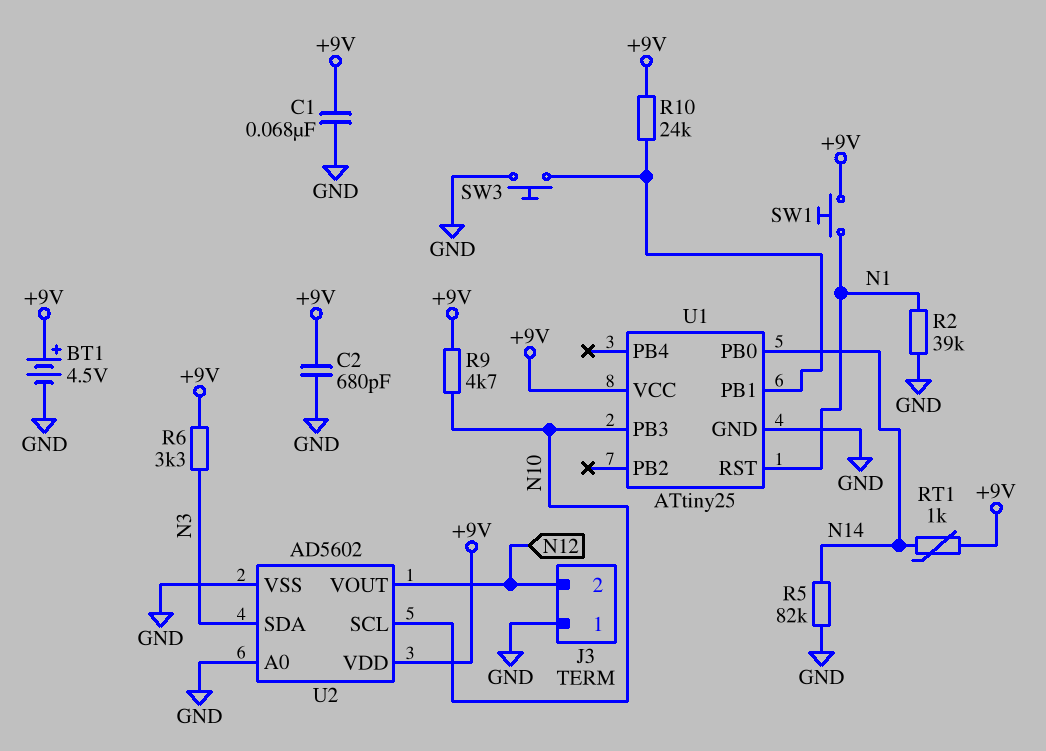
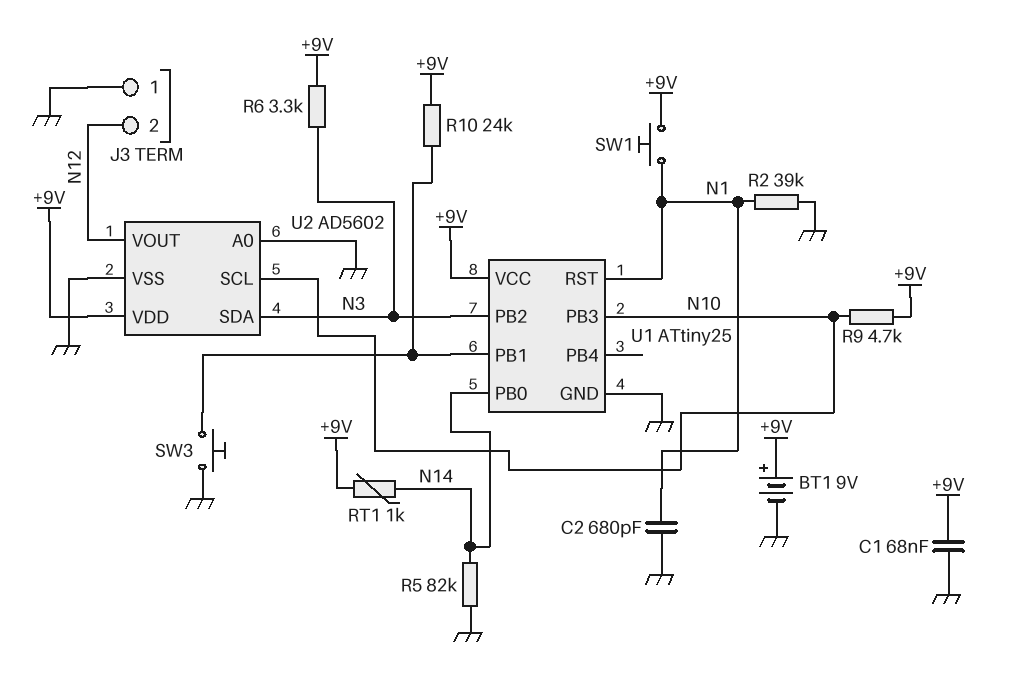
BT1: 4.5V (plus +9V, minus GND) -> 9V (plus +9V, minus GND)
C2: 680pF (+9V, GND) -> 680pF (GND, N1)
U1 pin PB2: none -> N3

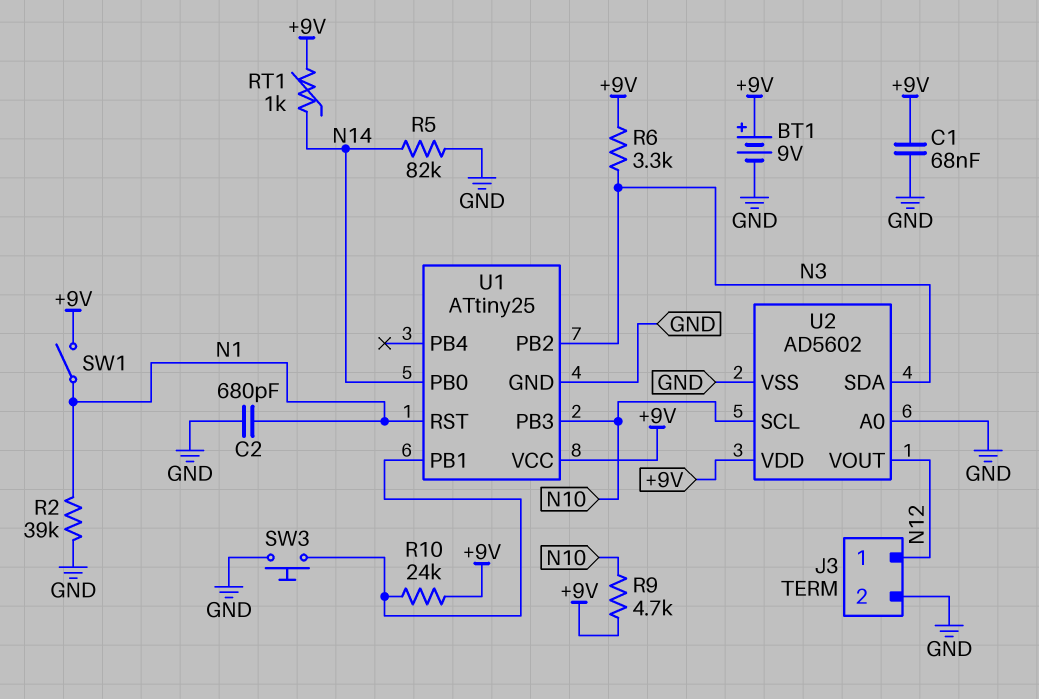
J3 pin 1: GND -> N12
J3 pin 2: N12 -> GND
SW1: button (+9V, N1) -> switch (+9V, N1)

